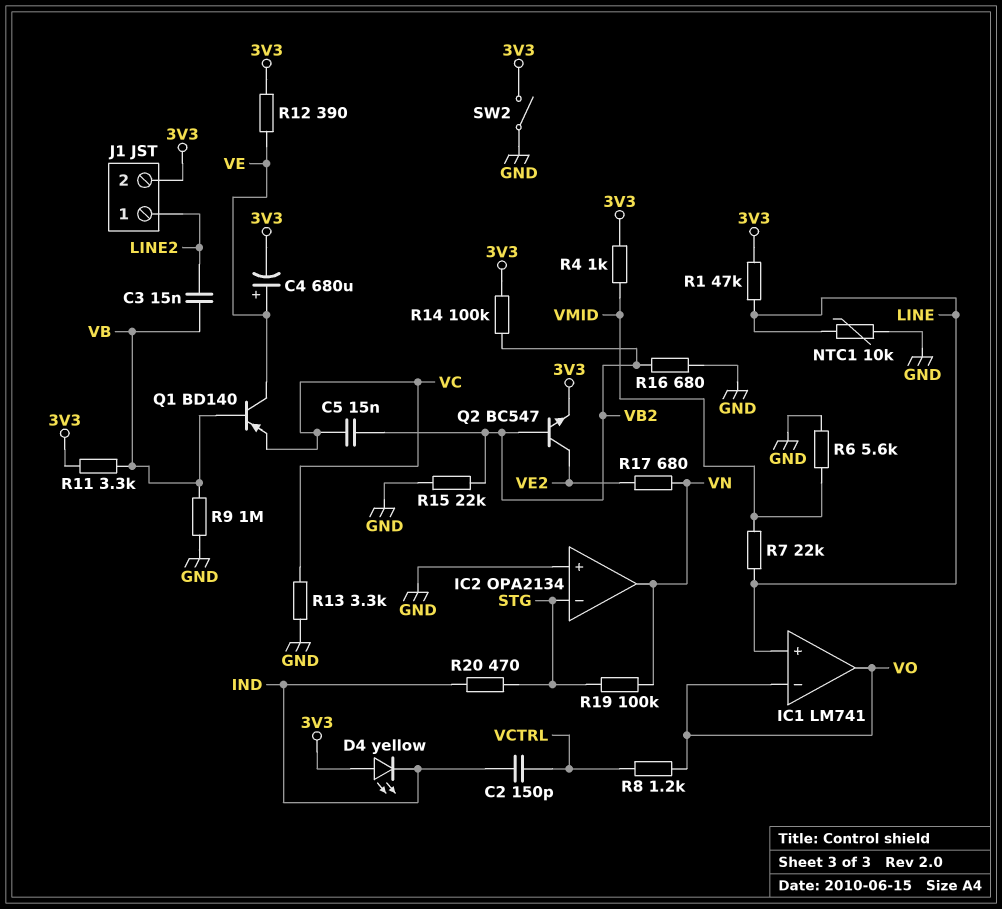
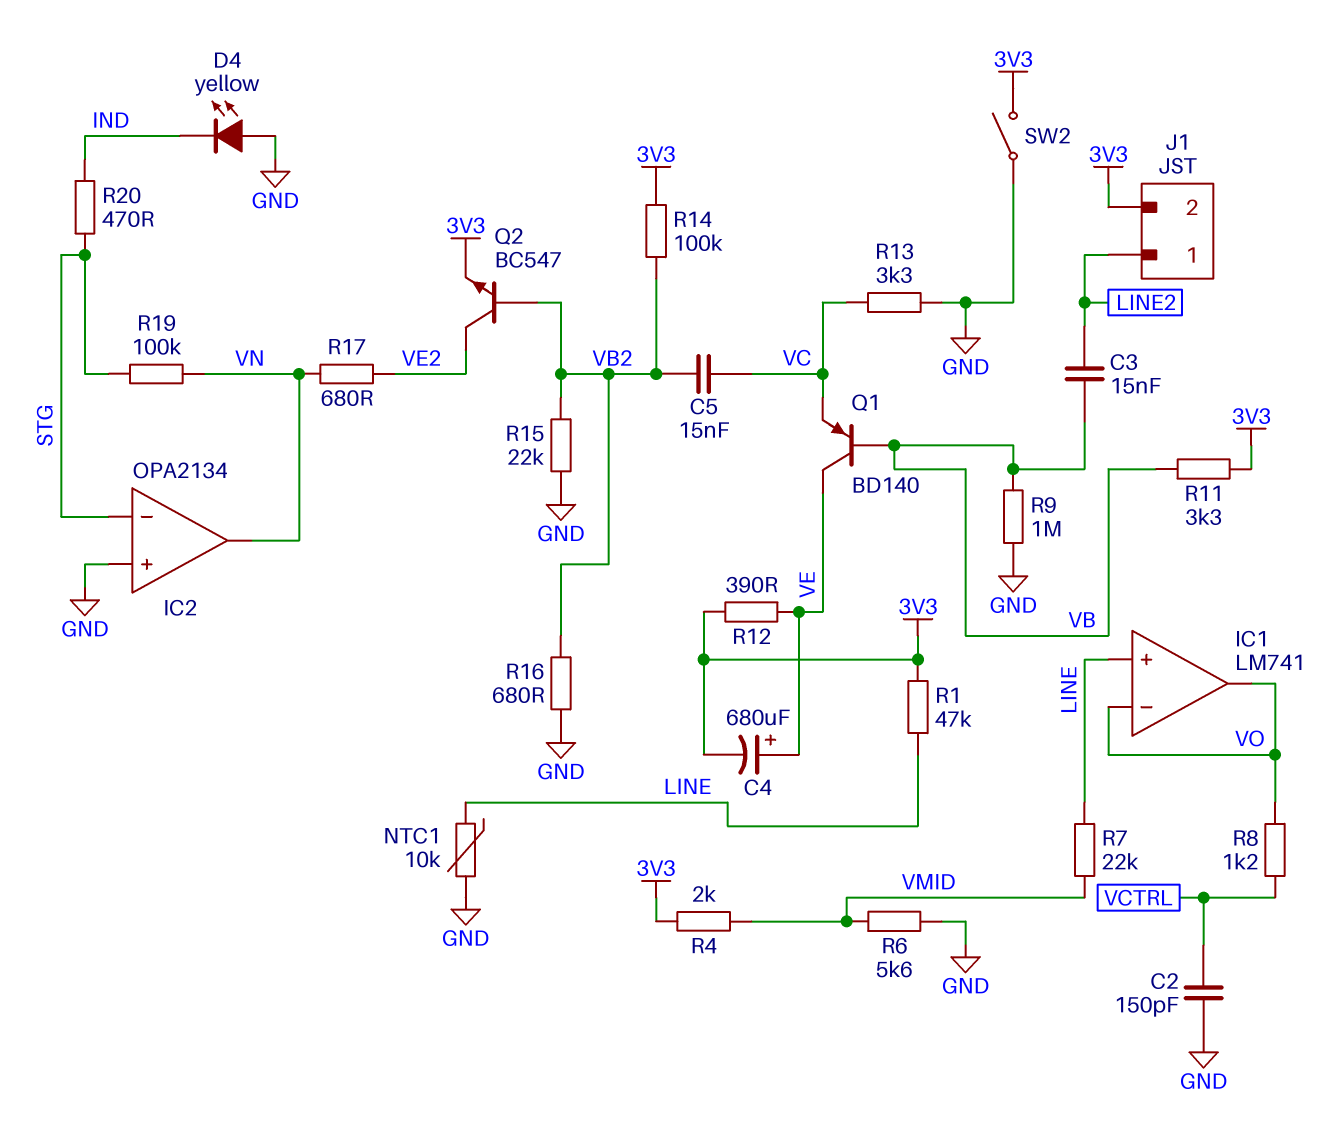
C2: 150pF (IND, VCTRL) -> 150pF (GND, VCTRL)
D4: LED yellow (A 3V3, K IND) -> LED yellow (A GND, K IND)
R4: 1k (3V3, VMID) -> 2k (3V3, VMID)

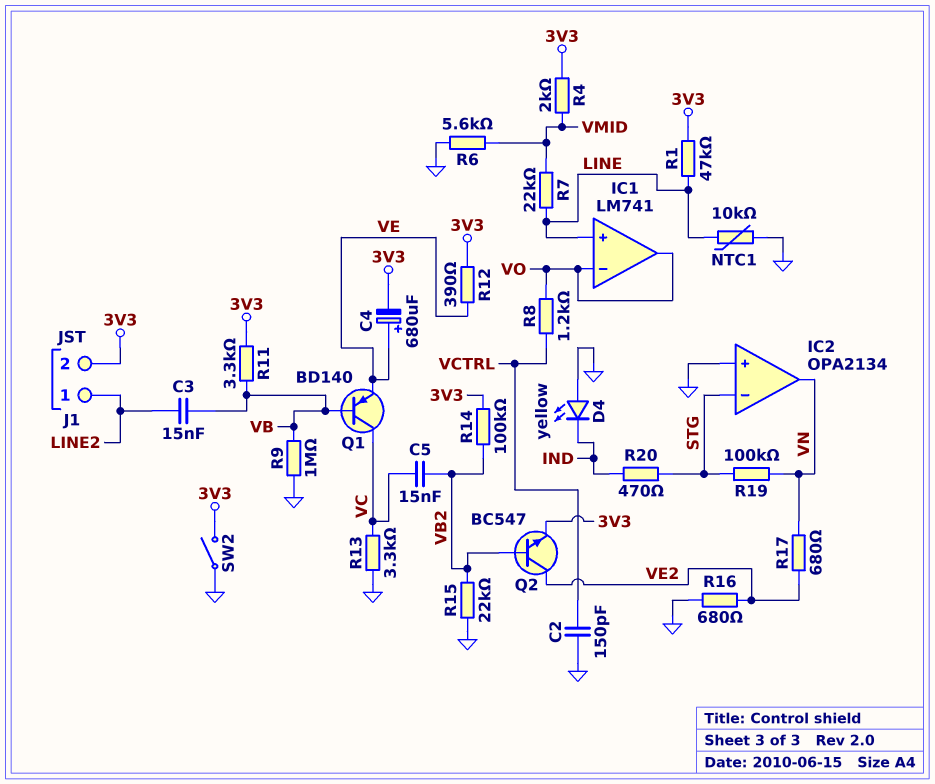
Q1: PNP BD140 (B VB, C VE, E VC) -> PNP BD140 (B VB, C VC, E VE)
R16: 680 (GND, VB2) -> 680 (GND, VE2)

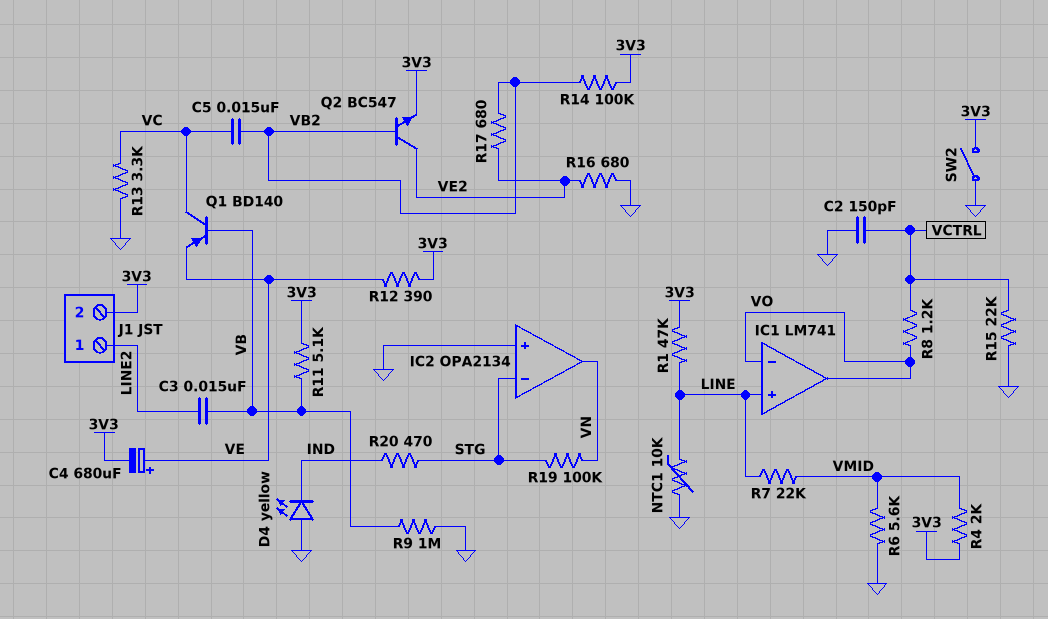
R11: 3.3k (3V3, VB) -> 5.1k (3V3, VB)
R15: 22k (GND, VB2) -> 22k (GND, VCTRL)
R17: 680 (VE2, VN) -> 680 (VB2, VE2)

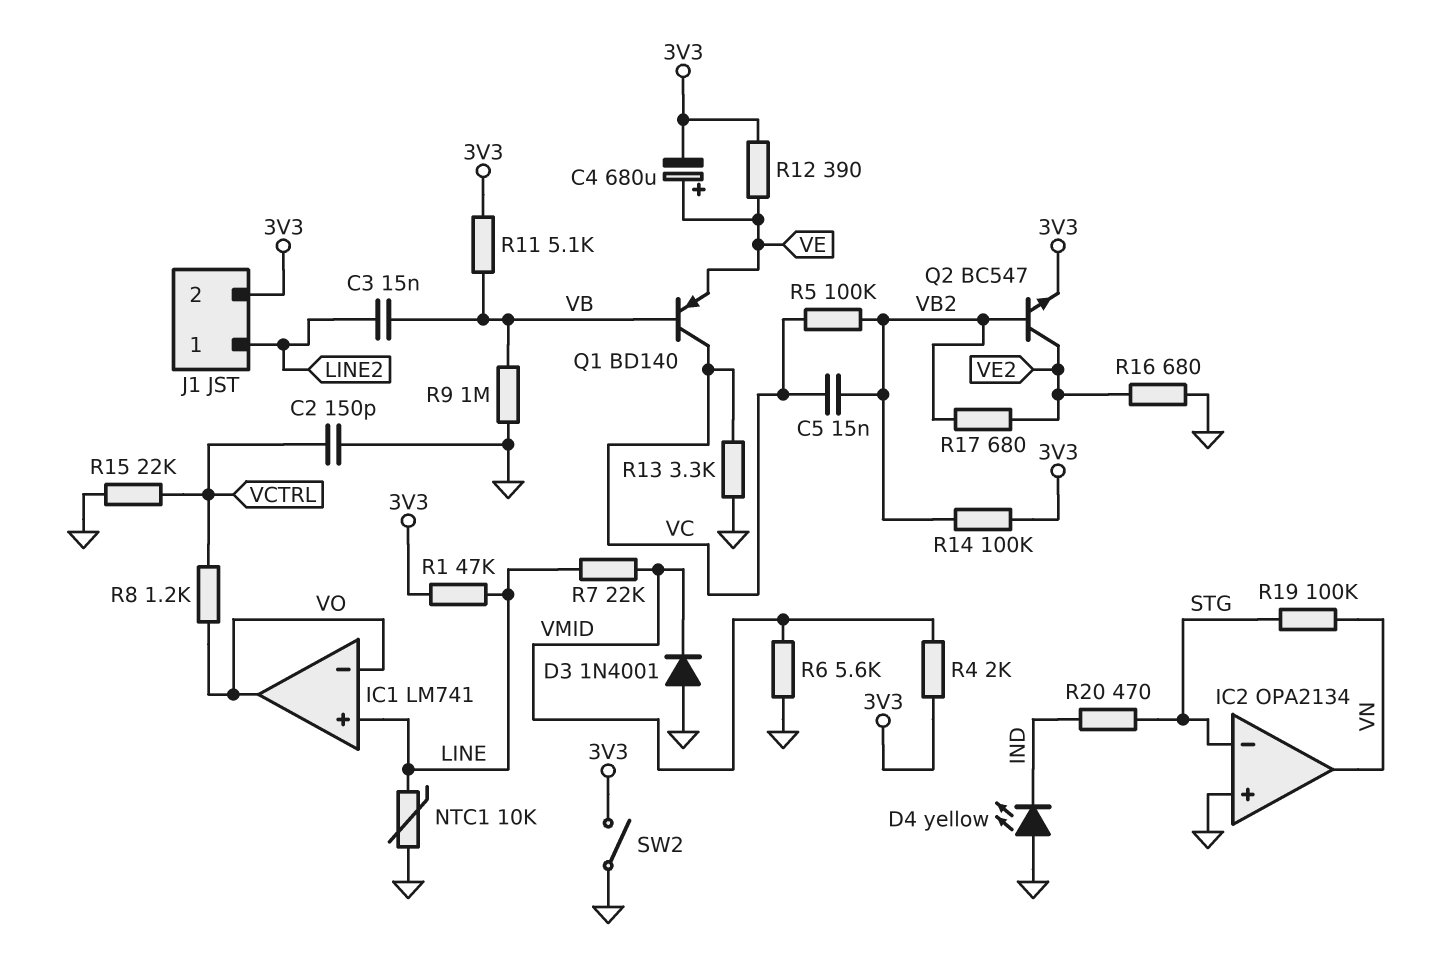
D3: none -> diode 1N4001 (A GND, K VMID)
R5: none -> 100k (VB2, VC)

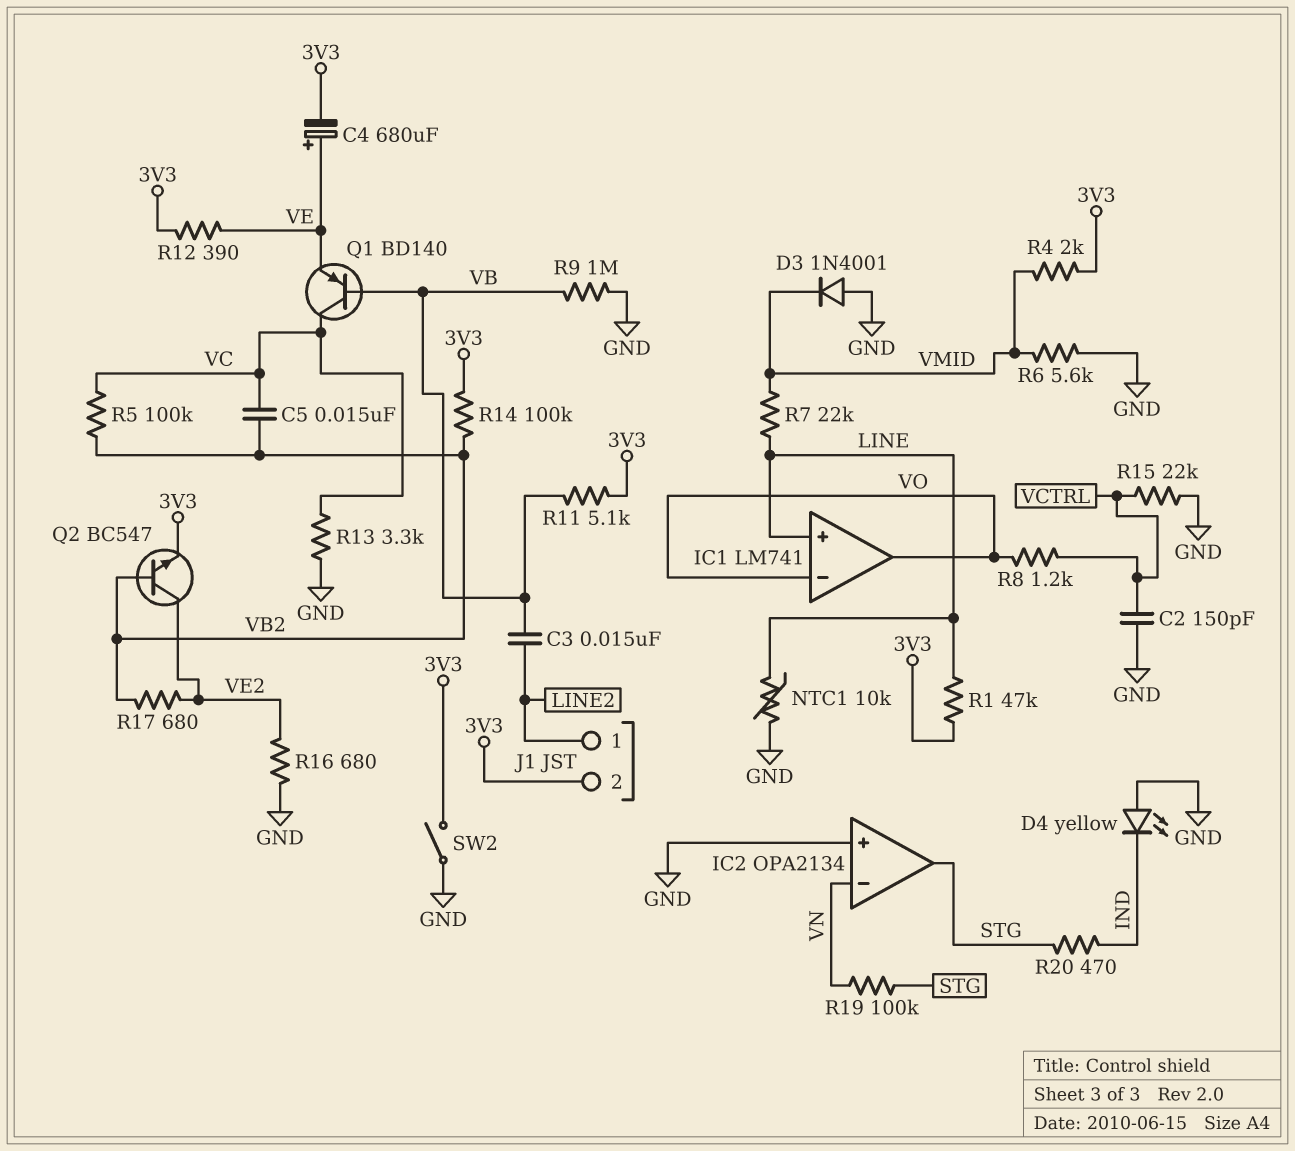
IC2 pin in-: STG -> VN
IC2 pin out: VN -> STG

